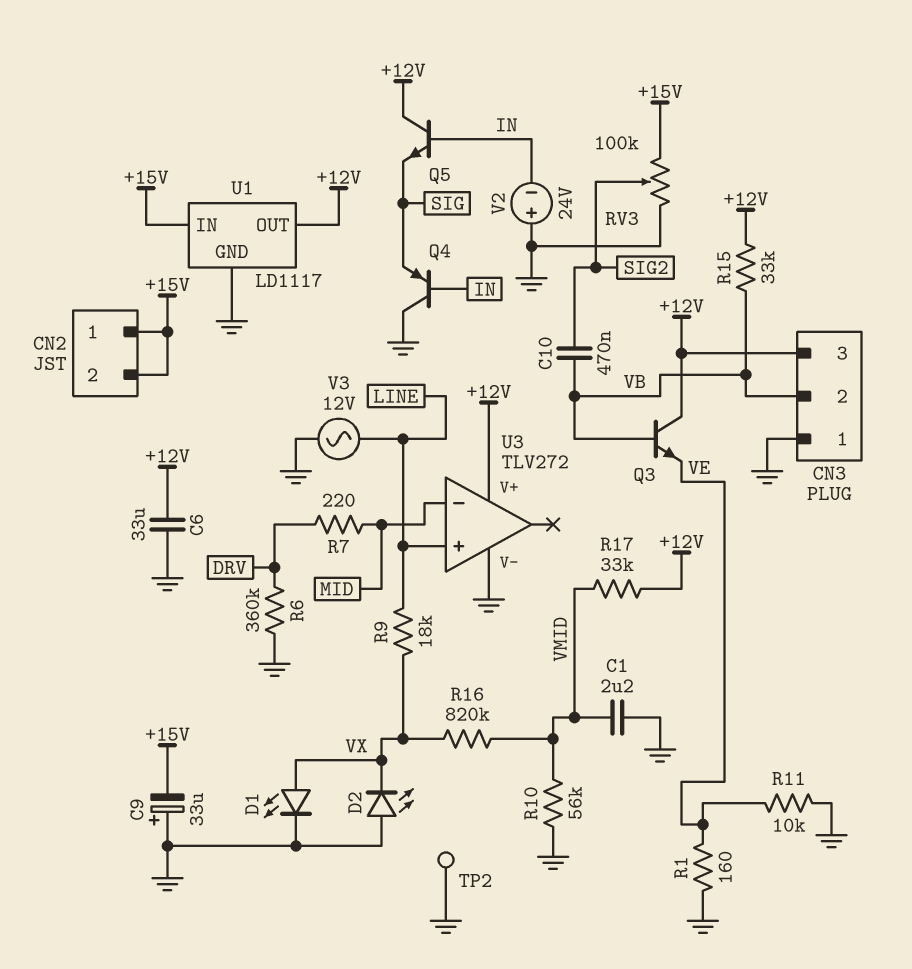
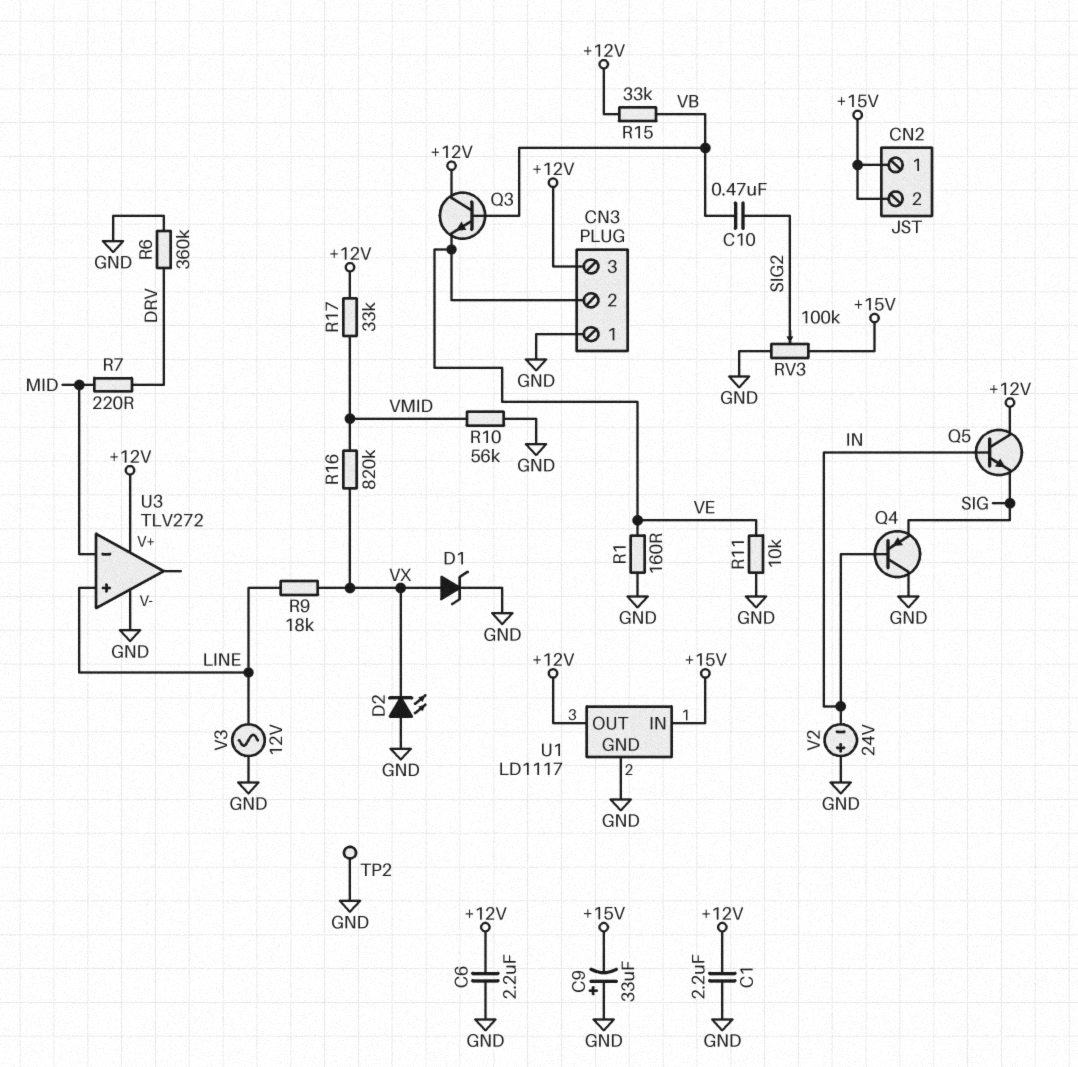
C1: 2.2uF (GND, VMID) -> 2.2uF (+12V, GND)
C6: 33uF (+12V, GND) -> 2.2uF (+12V, GND)
CN3 pin 2: VB -> VE
D1: LED (A VX, K GND) -> zener (A VX, K GND)

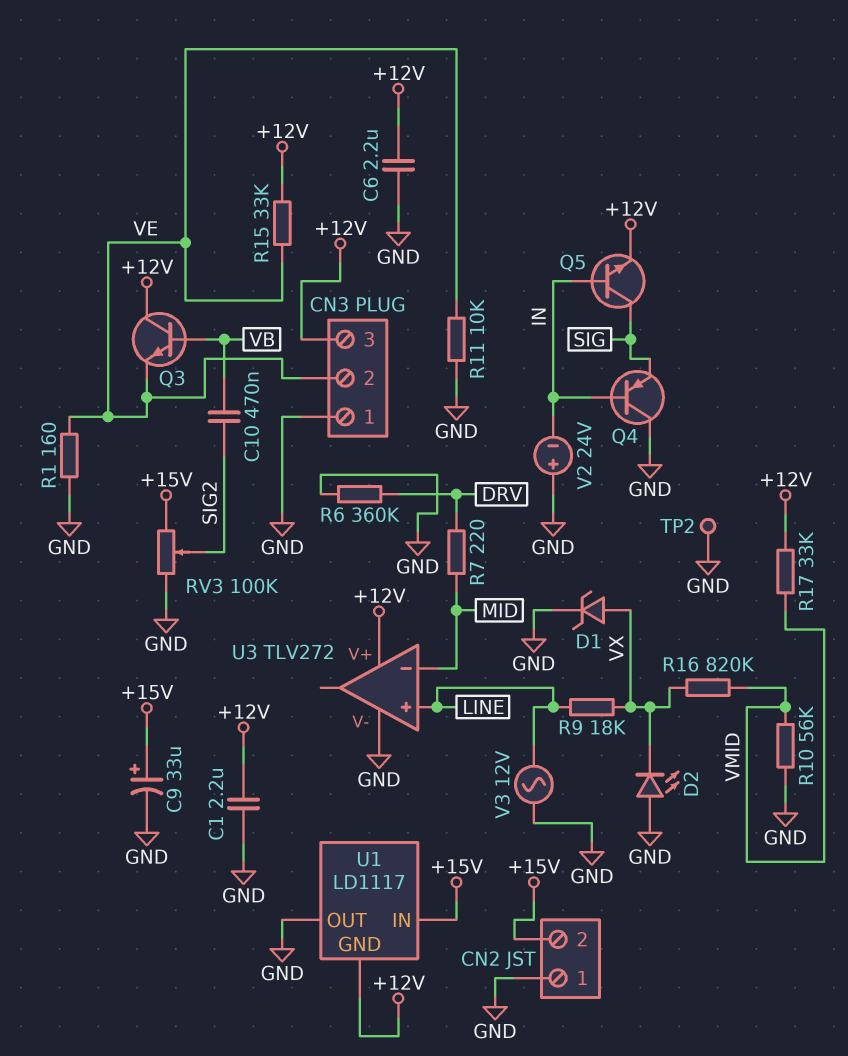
C9: 33uF (plus GND, minus +15V) -> 33uF (plus +15V, minus GND)
CN2 pin 1: +15V -> GND
Q5: NPN (B IN, C +12V, E SIG) -> NPN (B IN, C SIG, E +12V)
R15: 33k (+12V, VB) -> 33k (+12V, VE)
U1 pin GND: GND -> +12V
U1 pin OUT: +12V -> GND

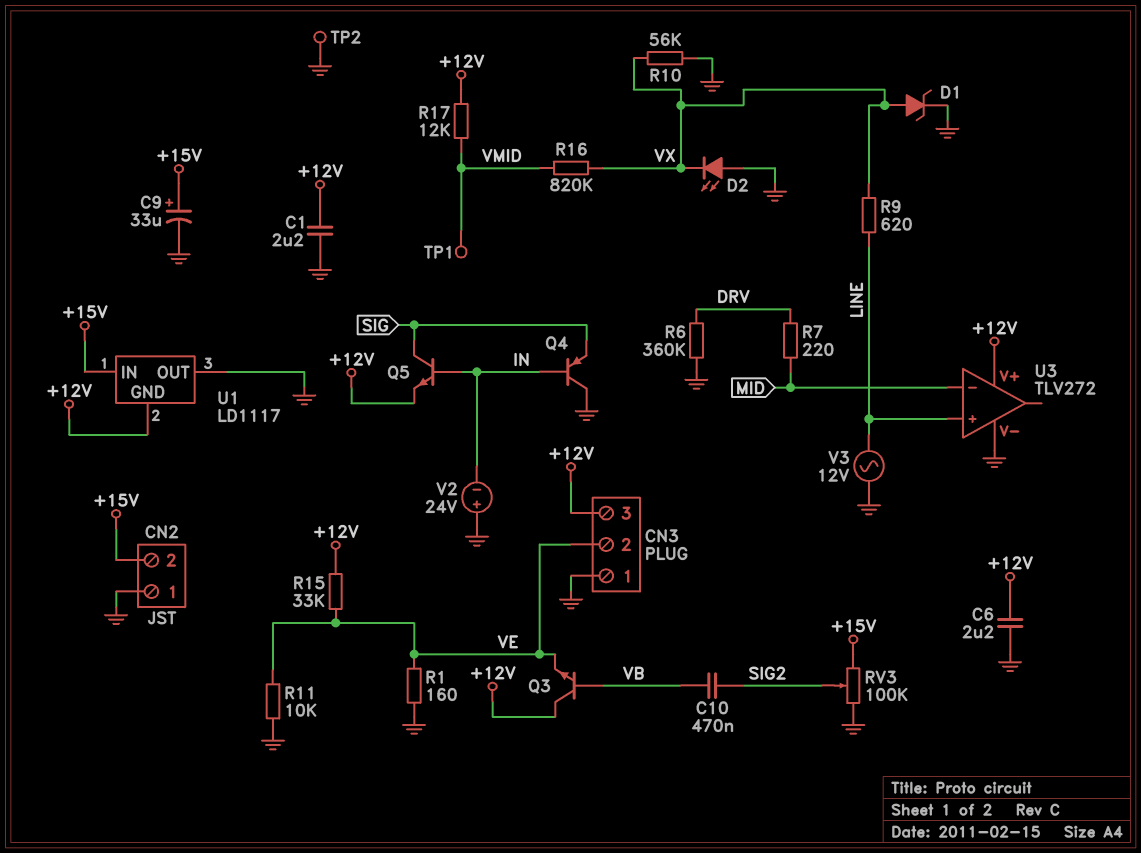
R9: 18k (LINE, VX) -> 620 (LINE, VX)
R10: 56k (GND, VMID) -> 56k (GND, VX)
R17: 33k (+12V, VMID) -> 12k (+12V, VMID)
TP1: none -> test point (VMID)

